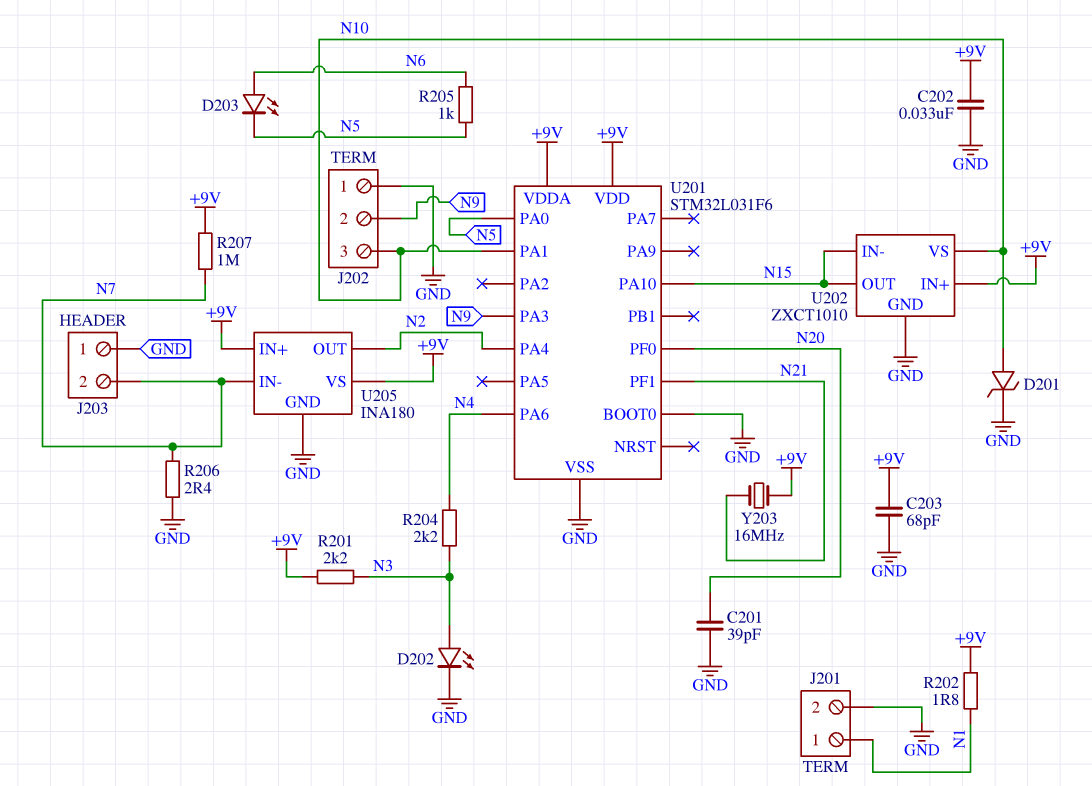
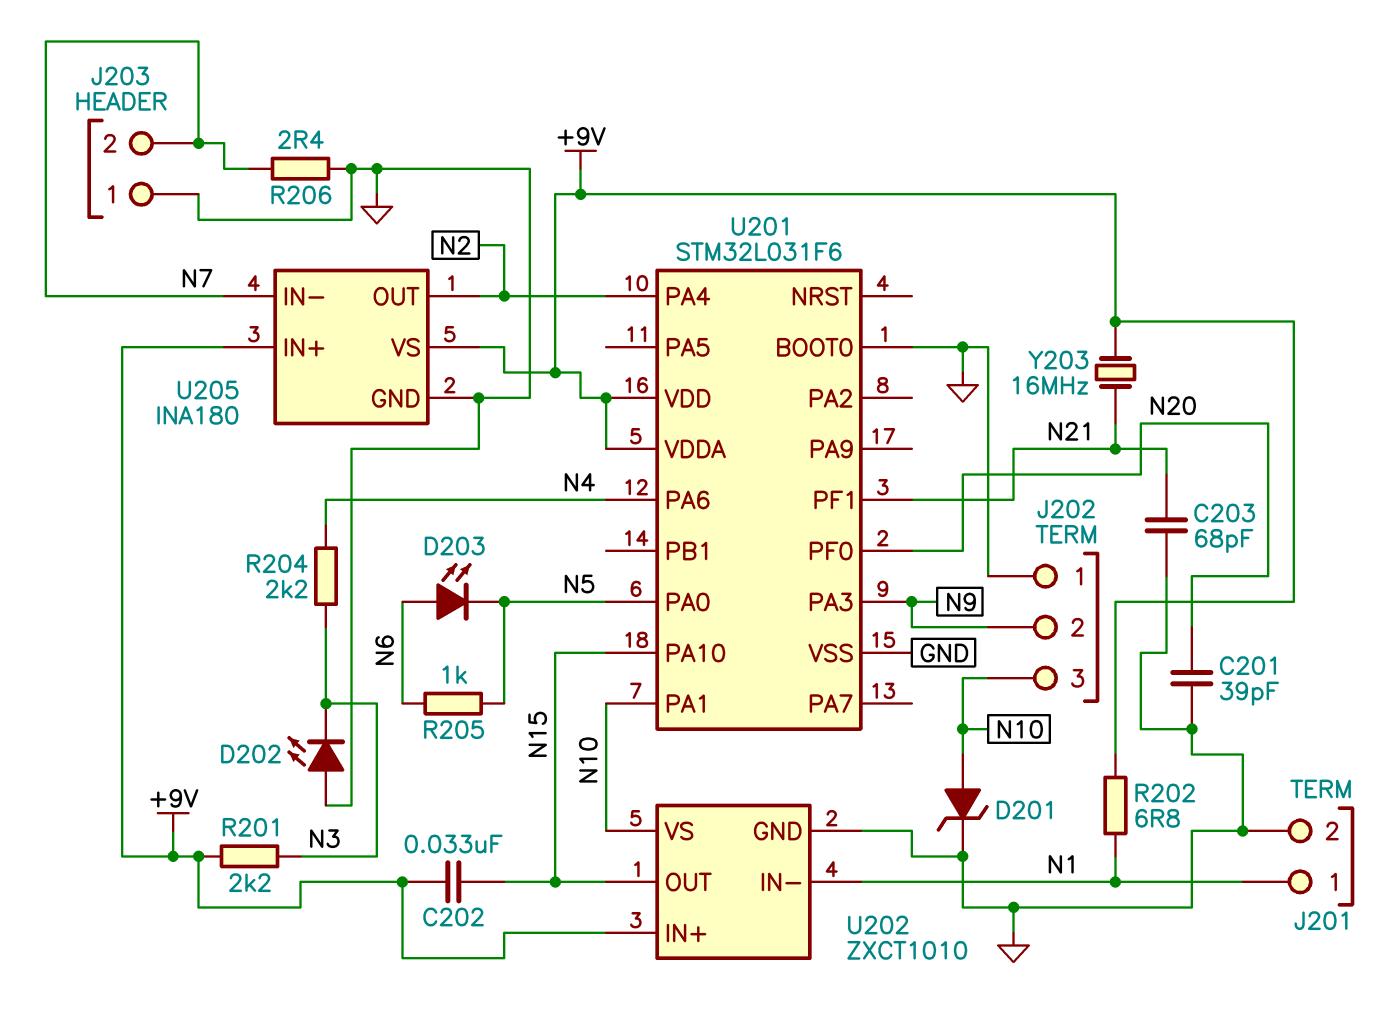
C202: 33nF (+9V, GND) -> 33nF (+9V, N15)
C203: 68pF (+9V, GND) -> 68pF (GND, N21)
D202: LED (A N3, K GND) -> LED (A GND, K N3)
R202: 1.8 (+9V, N1) -> 6.8 (+9V, N1)
R207: 1M (+9V, N7) -> none
U202 pin IN-: N15 -> N1

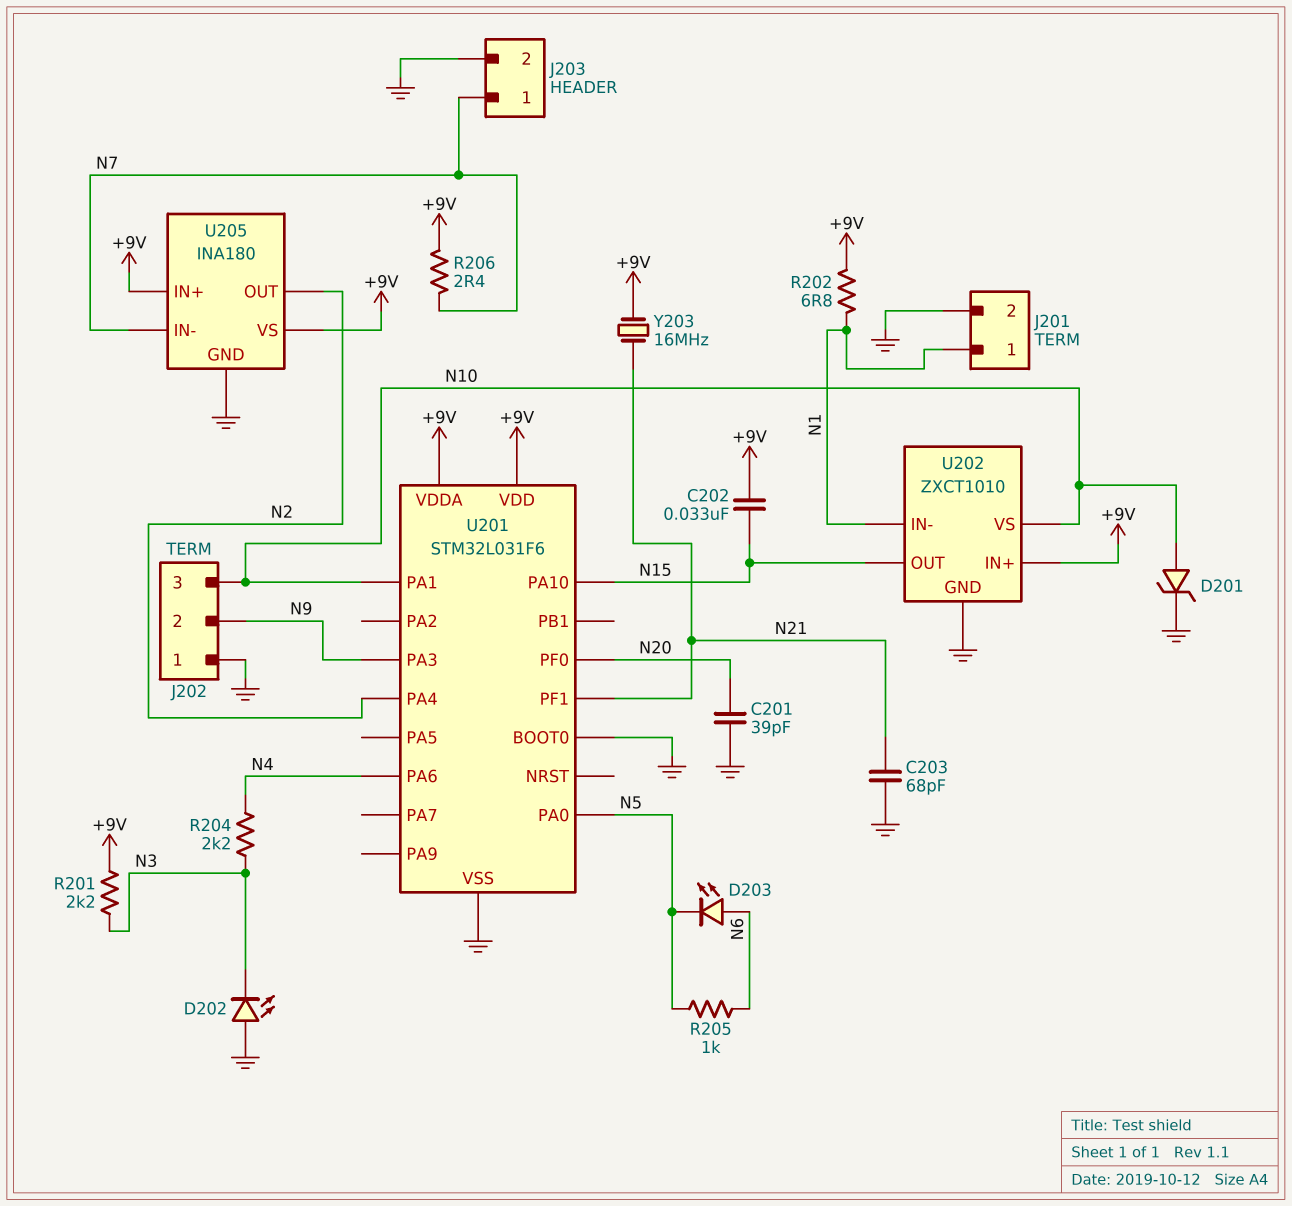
J203 pin 1: GND -> N7
J203 pin 2: N7 -> GND
R206: 2.4 (GND, N7) -> 2.4 (+9V, N7)

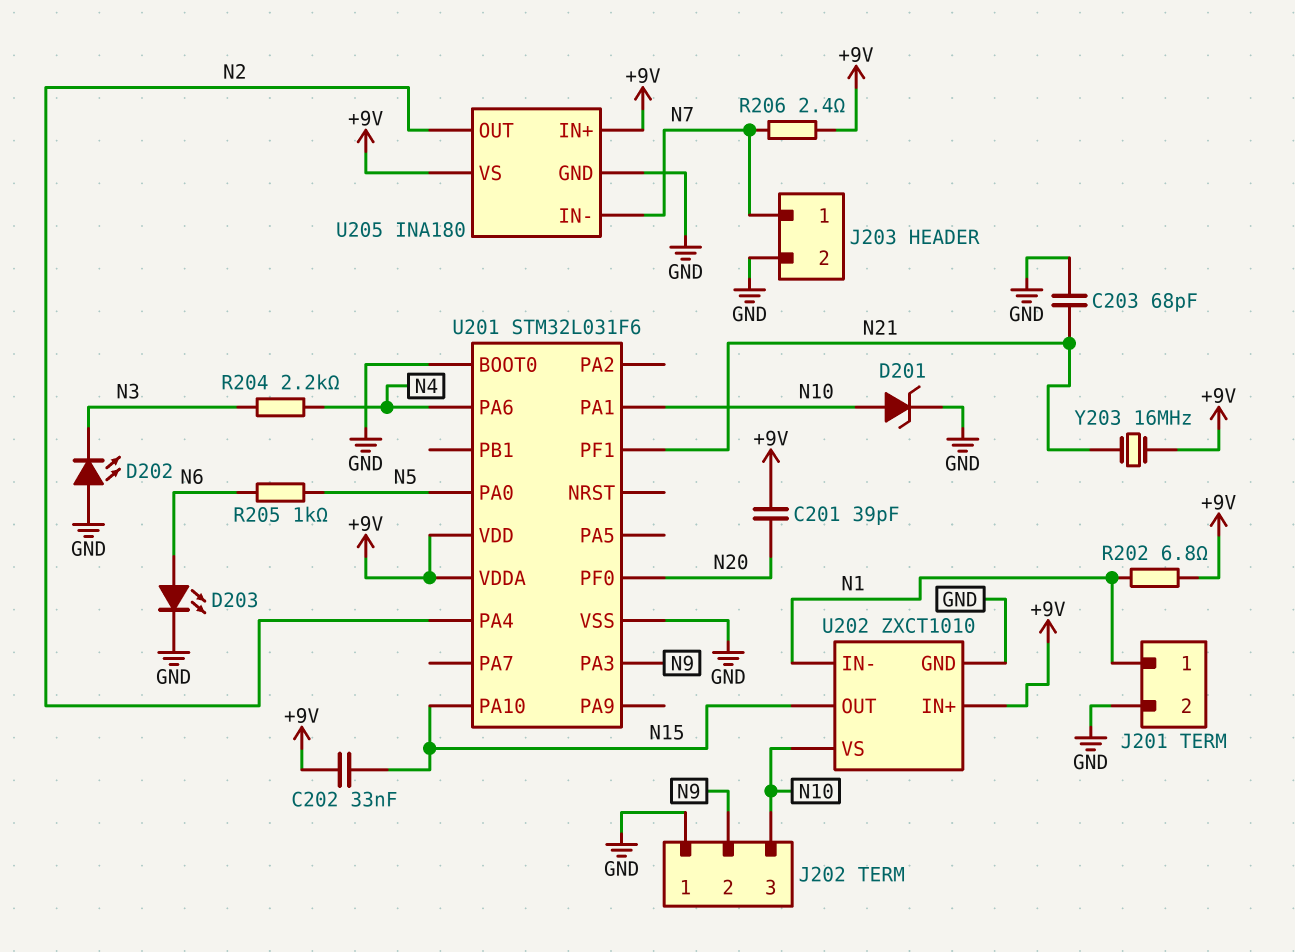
C201: 39pF (GND, N20) -> 39pF (+9V, N20)
D203: LED (A N6, K N5) -> LED (A N6, K GND)
R201: 2.2k (+9V, N3) -> none

